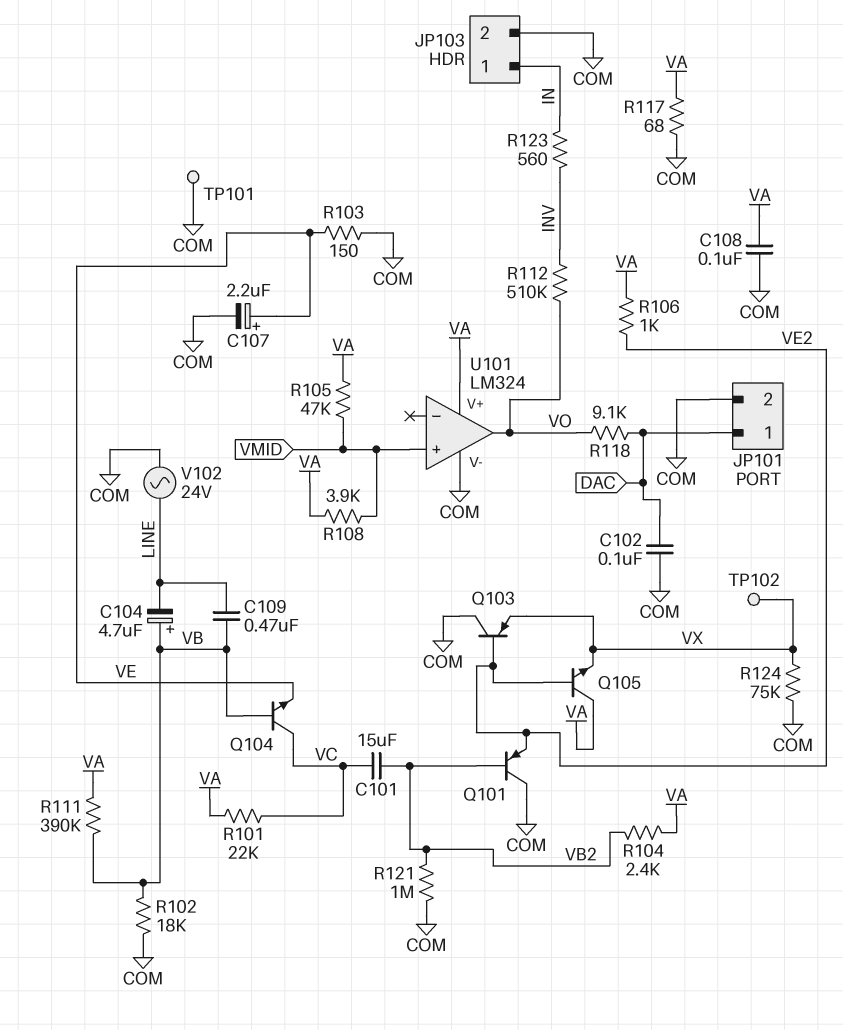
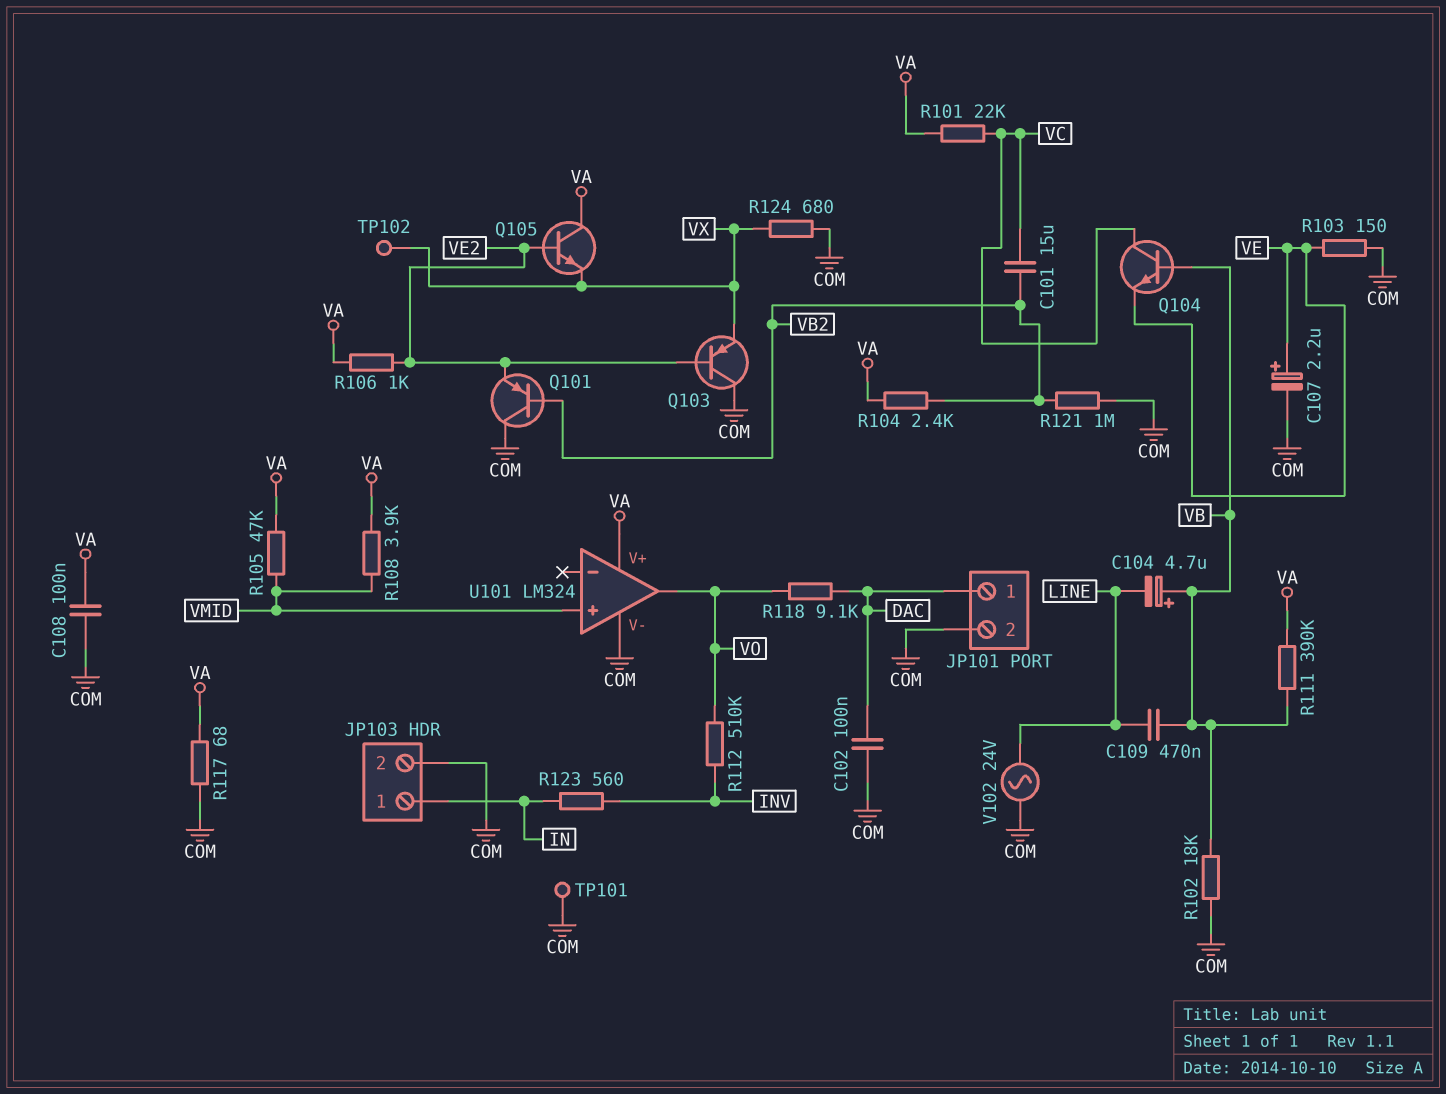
R124: 75k (COM, VX) -> 680 (COM, VX)

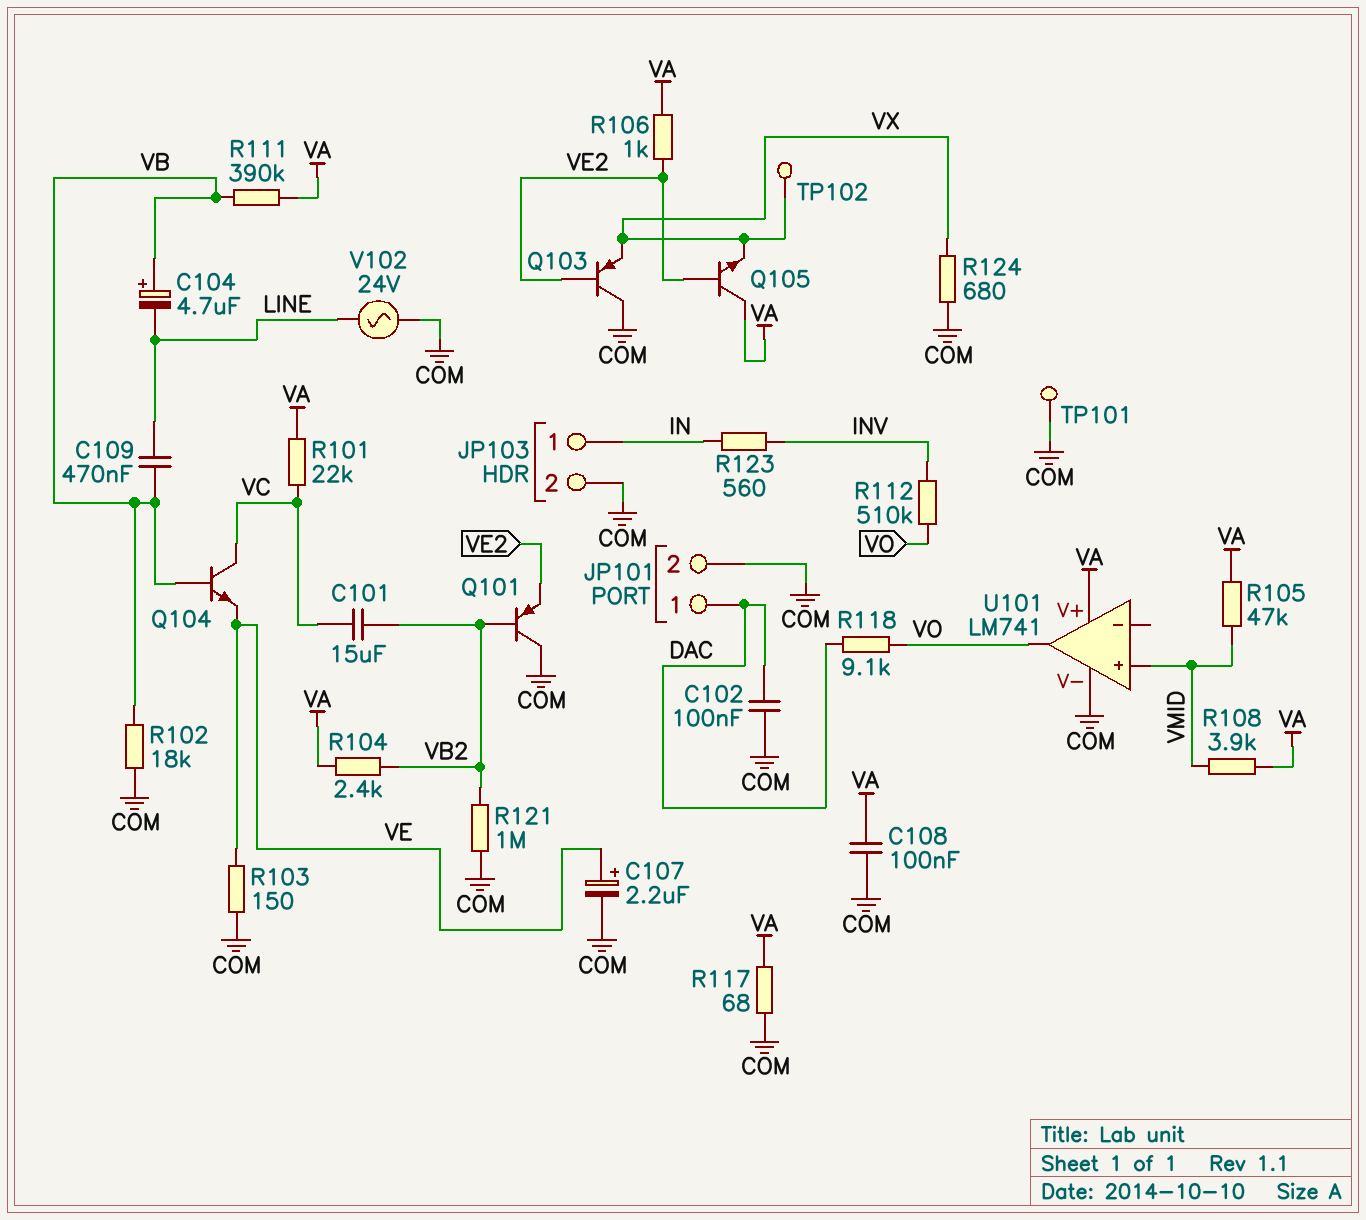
U101: LM324 -> LM741

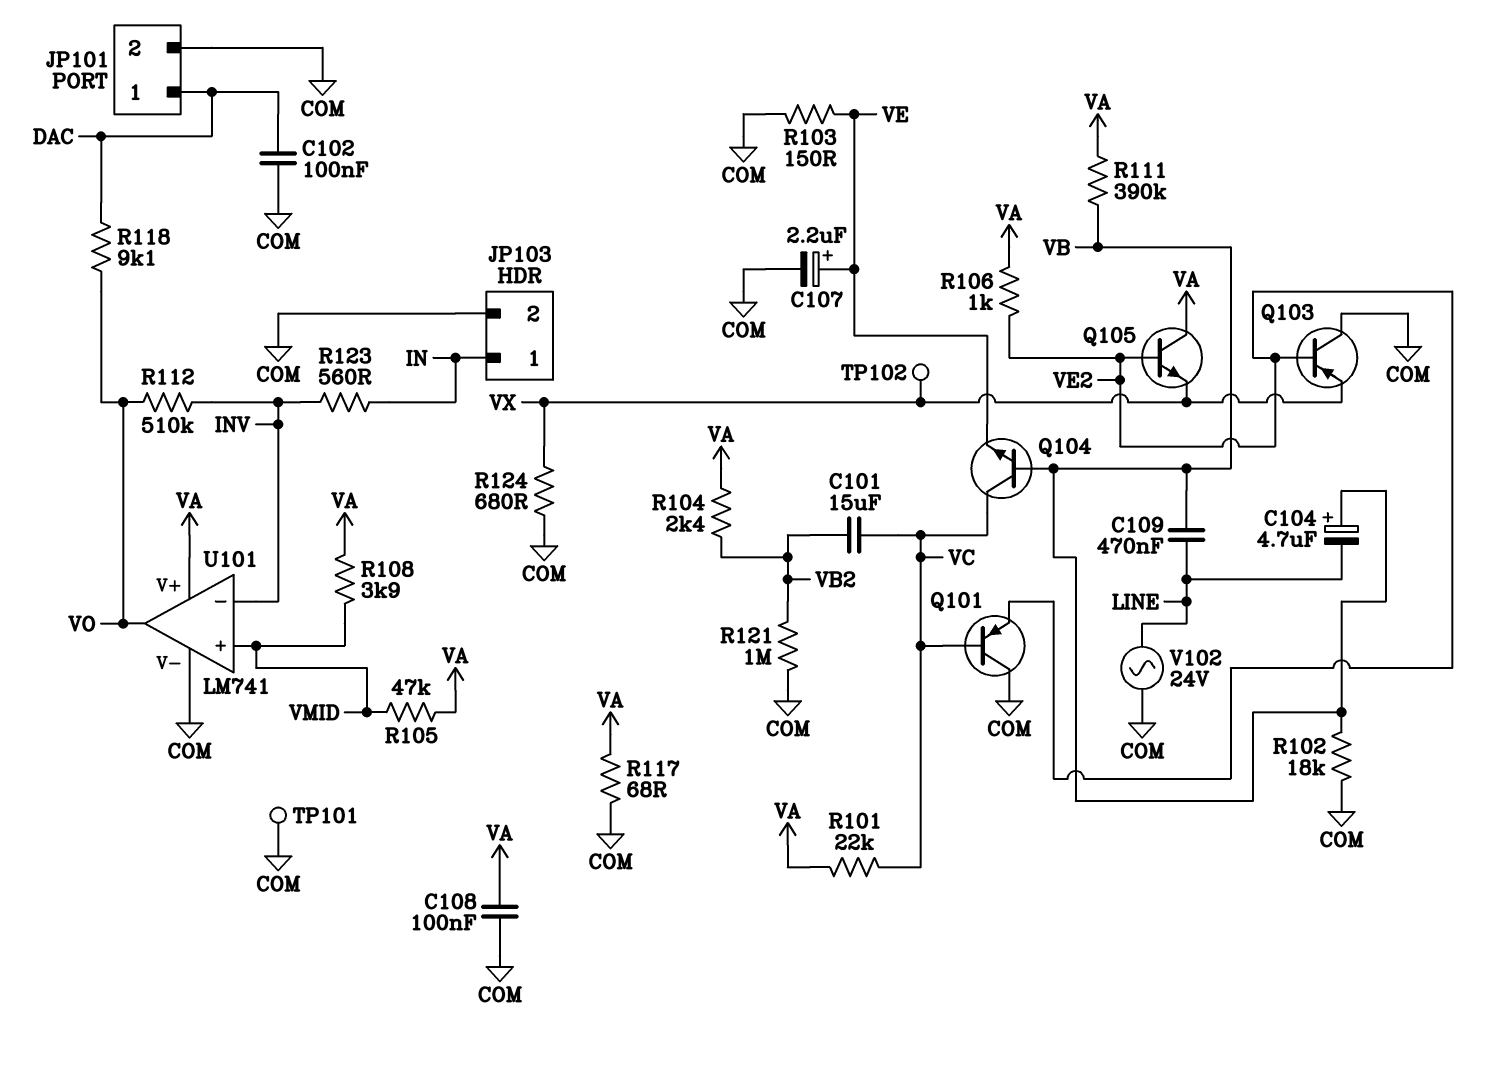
Q101: PNP (B VB2, C COM, E VE2) -> PNP (B VC, C COM, E VE2)
U101 pin in-: none -> INV

